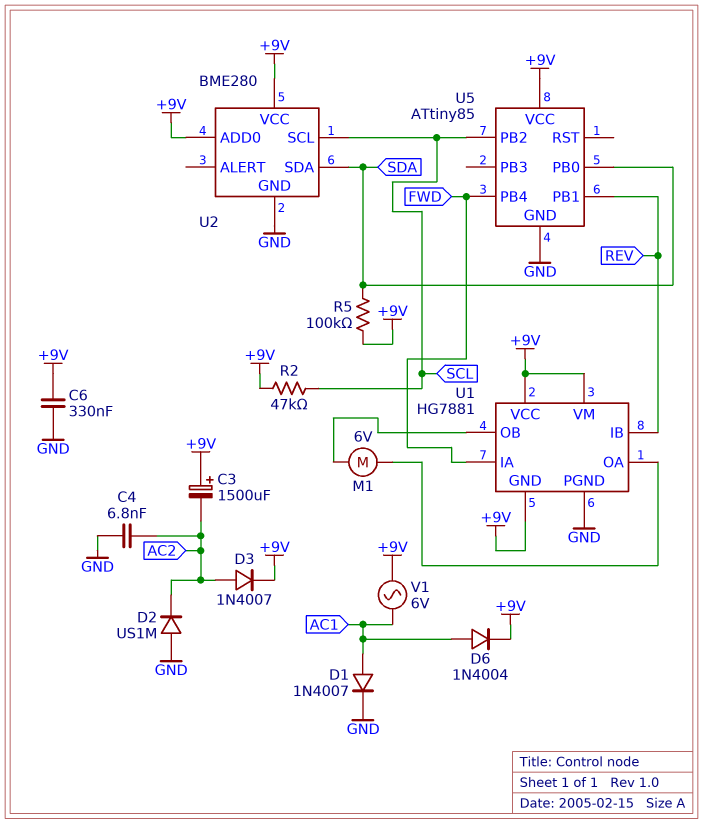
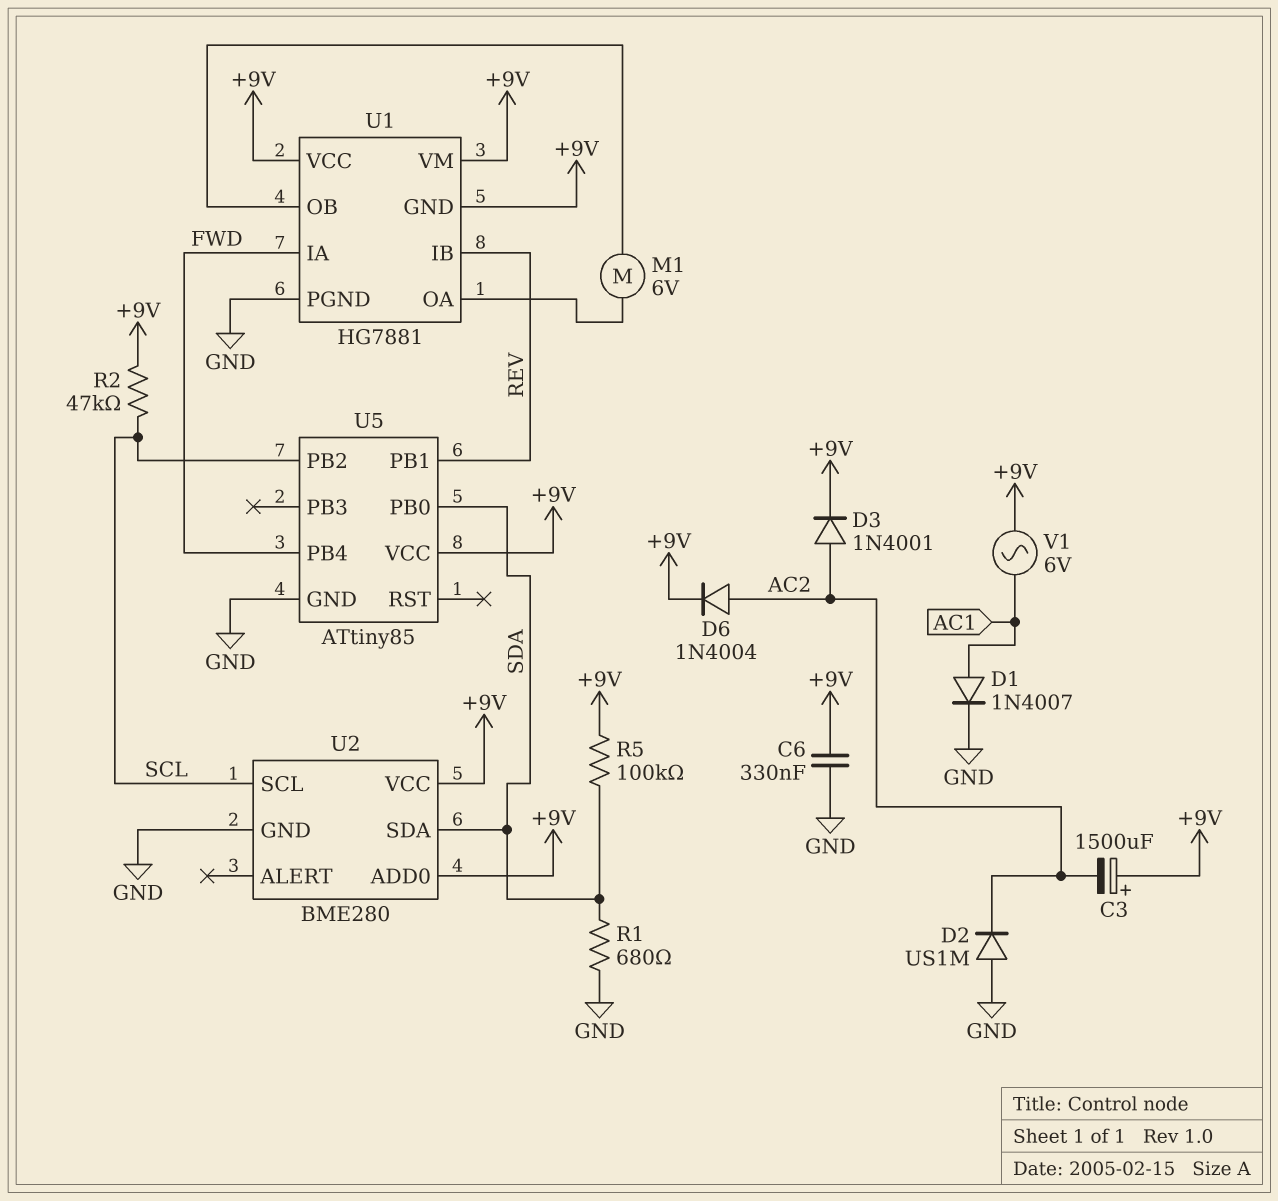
C4: 6.8nF (AC2, GND) -> none
D3: diode 1N4007 (A AC2, K +9V) -> diode 1N4001 (A AC2, K +9V)
D6: diode 1N4004 (A AC1, K +9V) -> diode 1N4004 (A AC2, K +9V)
R1: none -> 680 (GND, SDA)

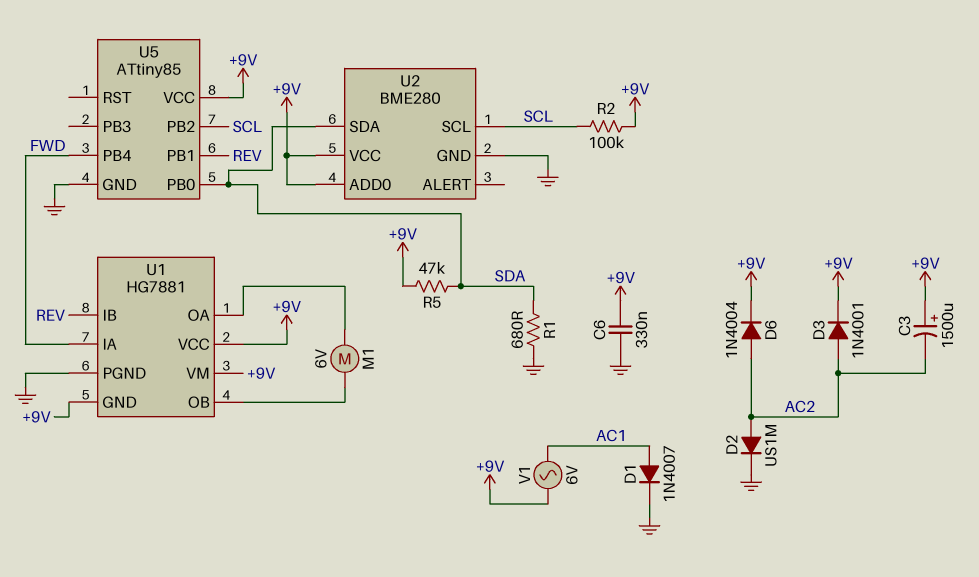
D2: diode US1M (A GND, K AC2) -> diode US1M (A AC2, K GND)
R2: 47k (+9V, SCL) -> 100k (+9V, SCL)
R5: 100k (+9V, SDA) -> 47k (+9V, SDA)

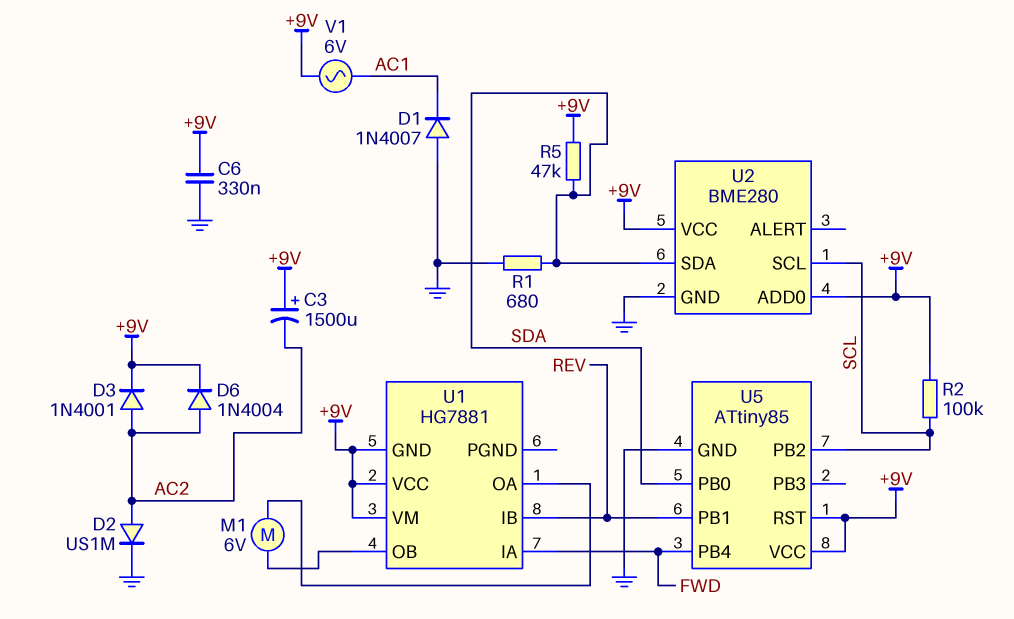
D1: diode 1N4007 (A AC1, K GND) -> diode 1N4007 (A GND, K AC1)
U1 pin PGND: GND -> none
U5 pin RST: none -> +9V

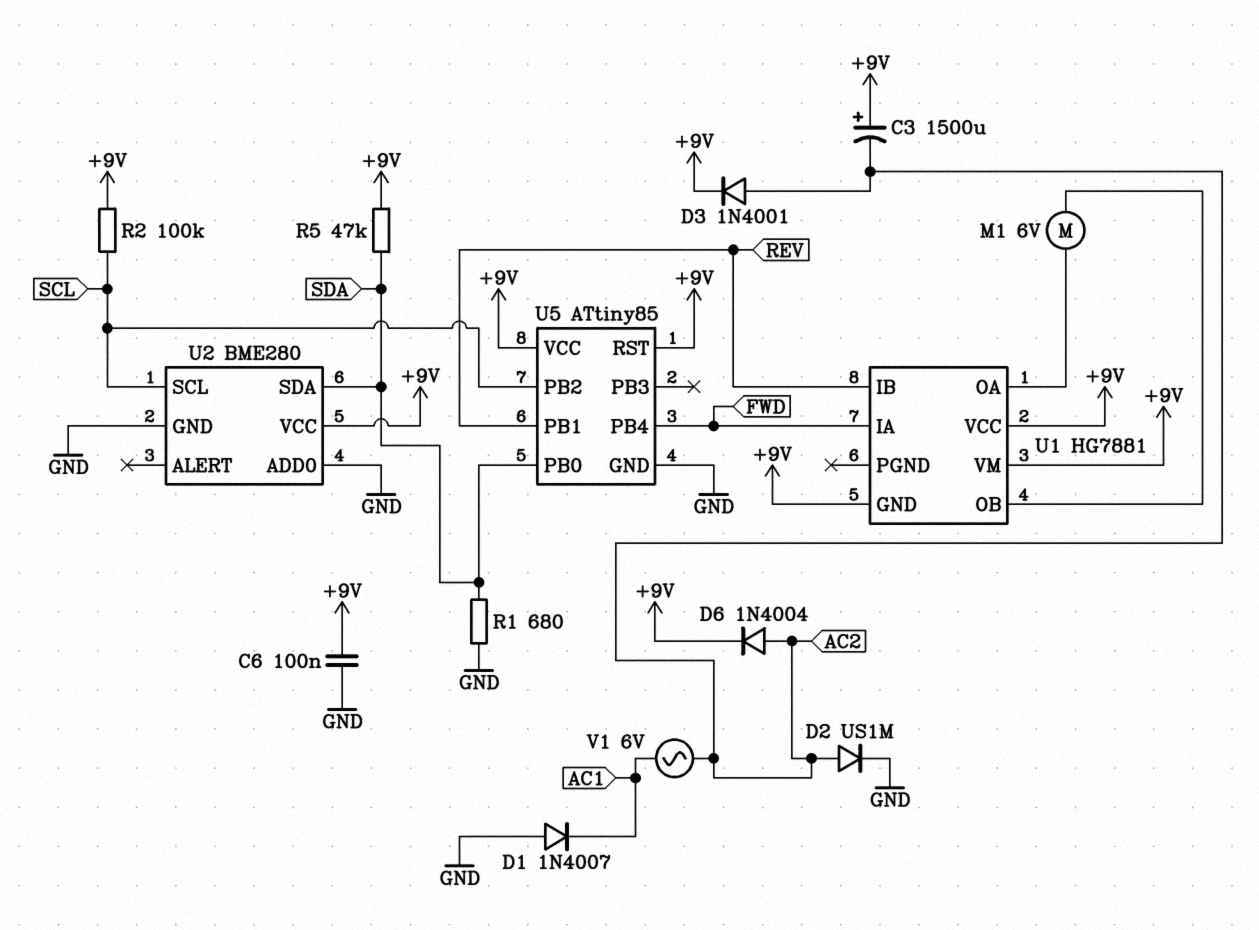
C6: 330nF (+9V, GND) -> 100nF (+9V, GND)
U2 pin ADD0: +9V -> GND
V1: AC 6V (+9V, AC1) -> AC 6V (AC1, AC2)

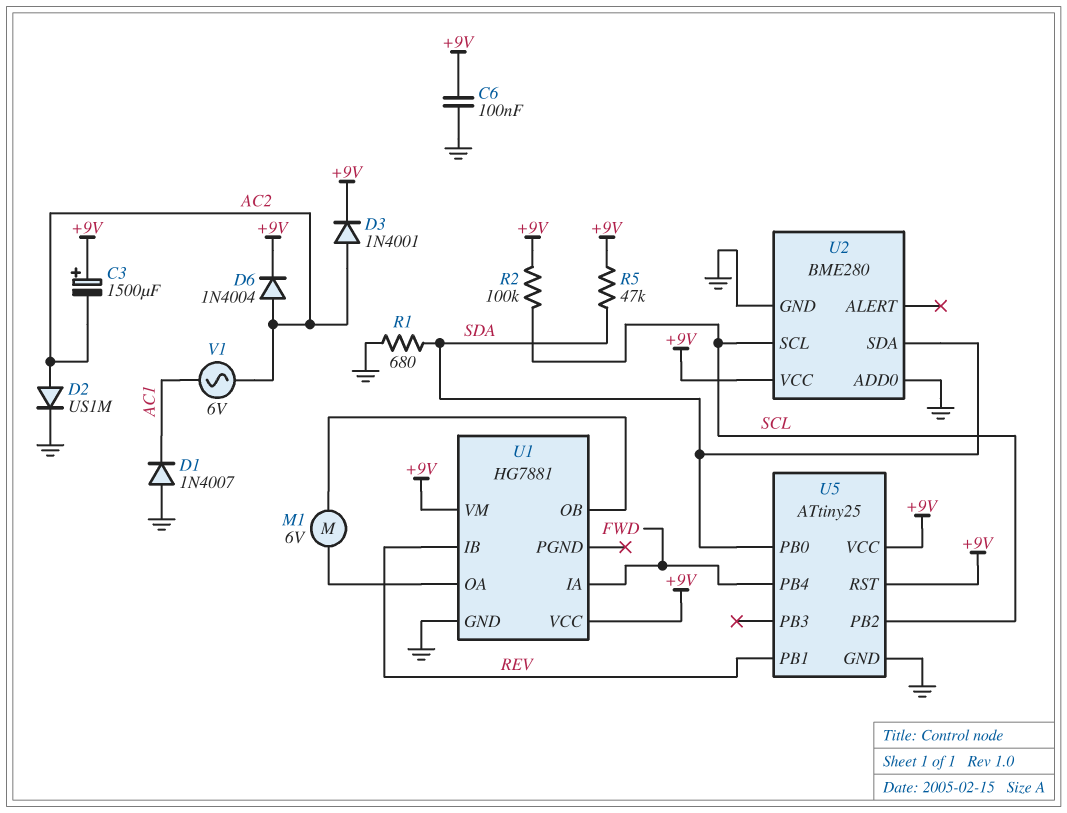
U1 pin GND: +9V -> GND
U5: ATtiny85 -> ATtiny25

